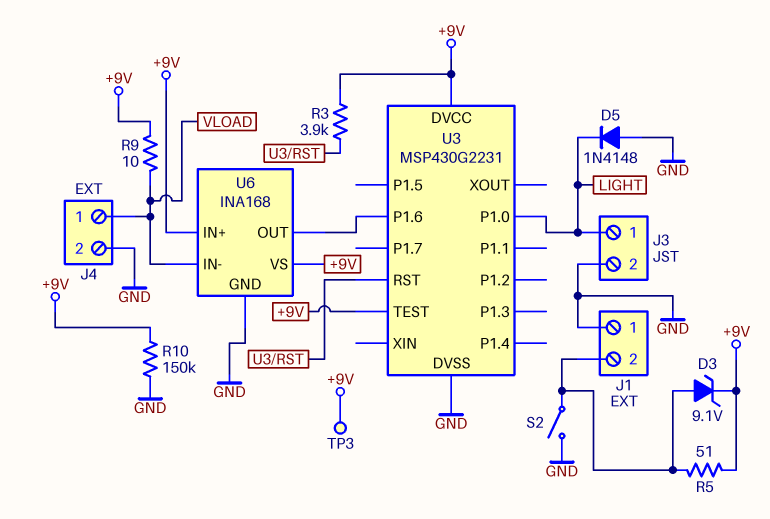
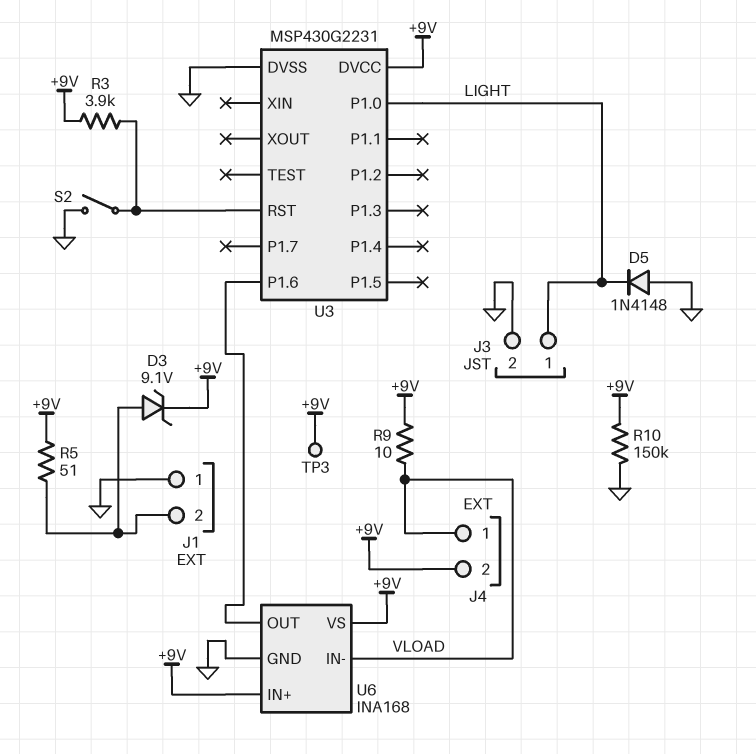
J4 pin 2: GND -> +9V
S2: switch (GND, J1/2) -> switch (GND, U3/RST)
U3 pin TEST: +9V -> none

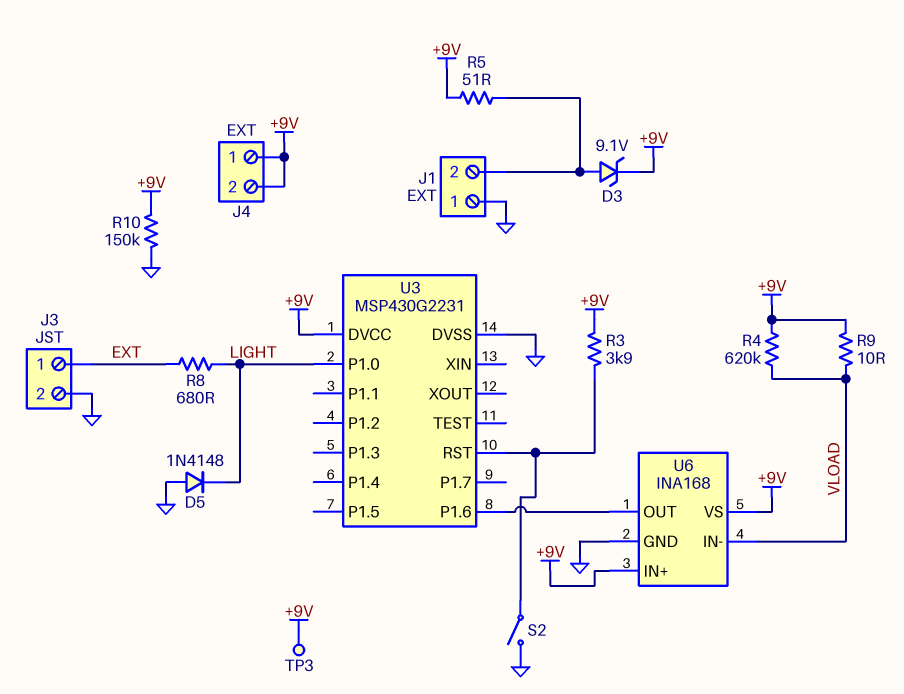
J3 pin 1: LIGHT -> EXT
J4 pin 1: VLOAD -> +9V
R4: none -> 620k (+9V, VLOAD)
R8: none -> 680 (EXT, LIGHT)

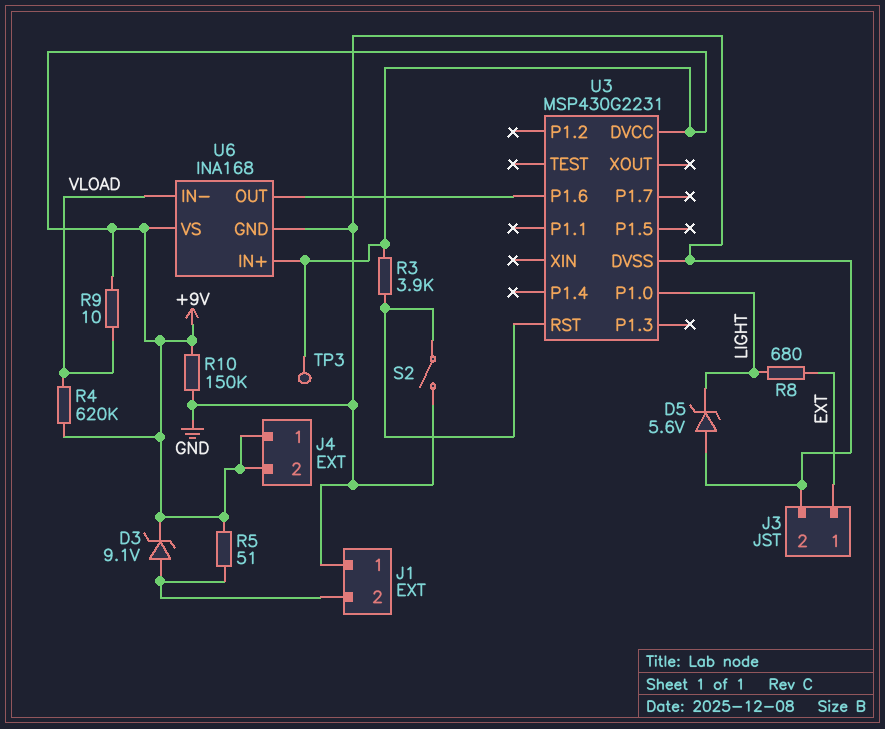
D5: diode 1N4148 (A GND, K LIGHT) -> zener 5.6V (A GND, K LIGHT)

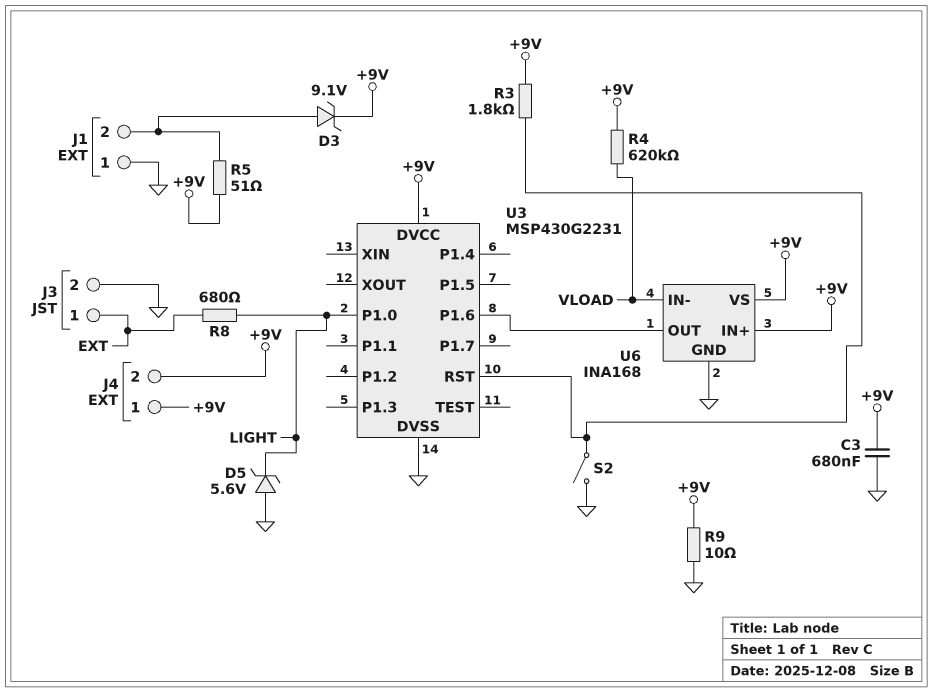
C3: none -> 680nF (+9V, GND)
R3: 3.9k (+9V, U3/RST) -> 1.8k (+9V, U3/RST)
R9: 10 (+9V, VLOAD) -> 10 (+9V, GND)
R10: 150k (+9V, GND) -> none
TP3: test point (+9V) -> none

